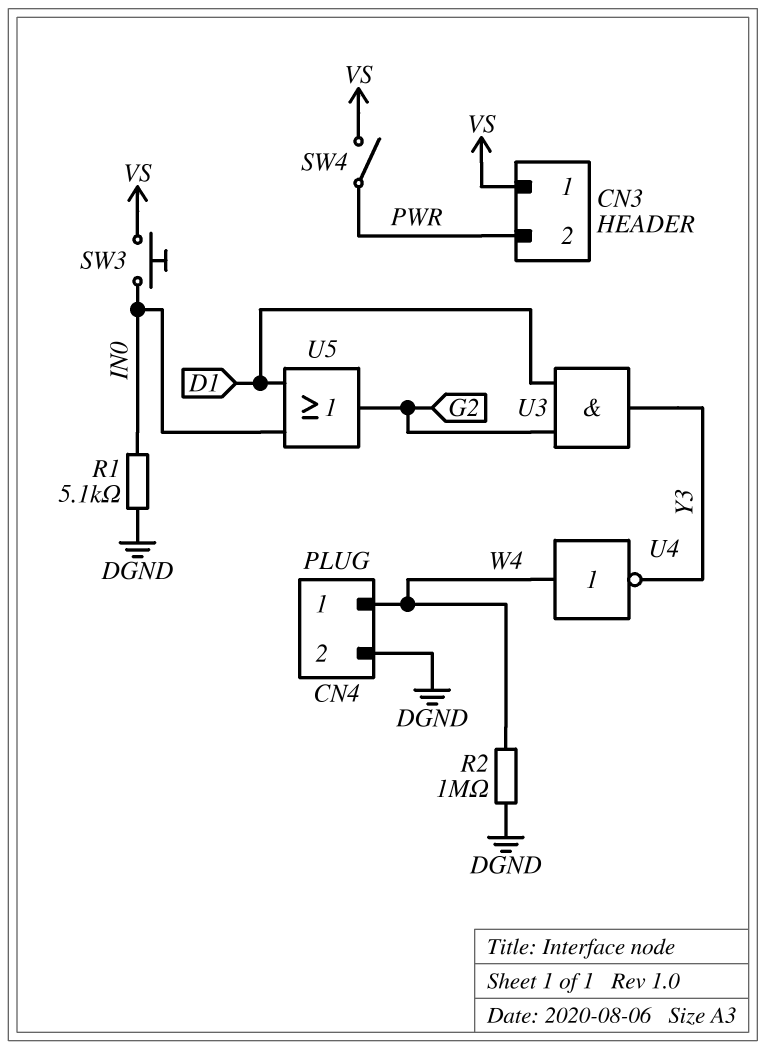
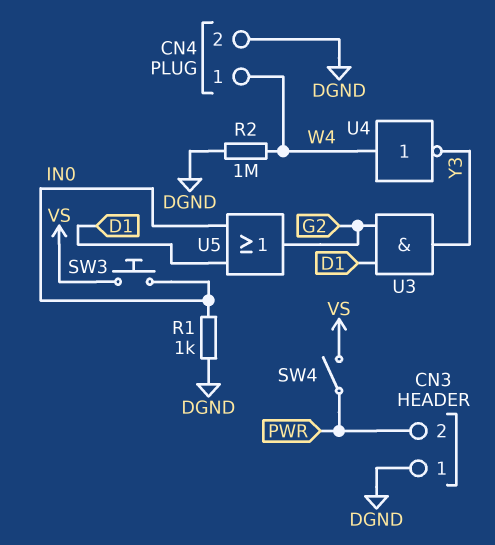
CN3 pin 1: VS -> DGND
R1: 5.1k (DGND, IN0) -> 1k (DGND, IN0)

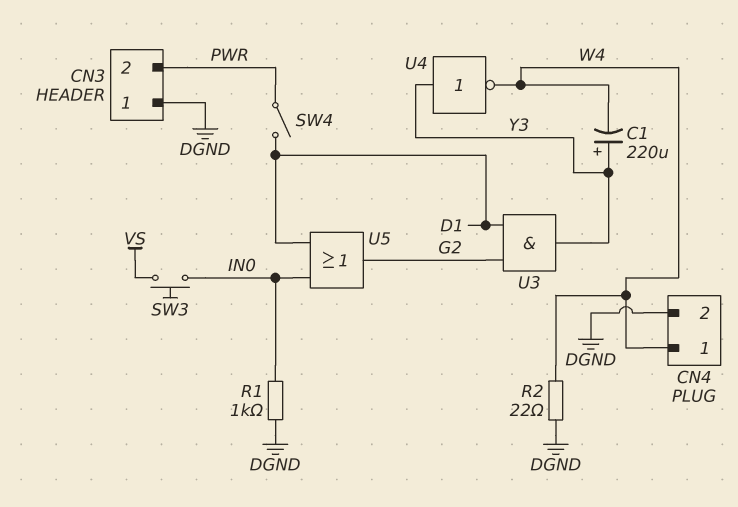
C1: none -> 220uF (plus Y3, minus W4)
R2: 1M (DGND, W4) -> 22 (DGND, W4)
SW4: switch (PWR, VS) -> switch (D1, PWR)
U4: NOT (in W4, out Y3) -> NOT (in Y3, out W4)

